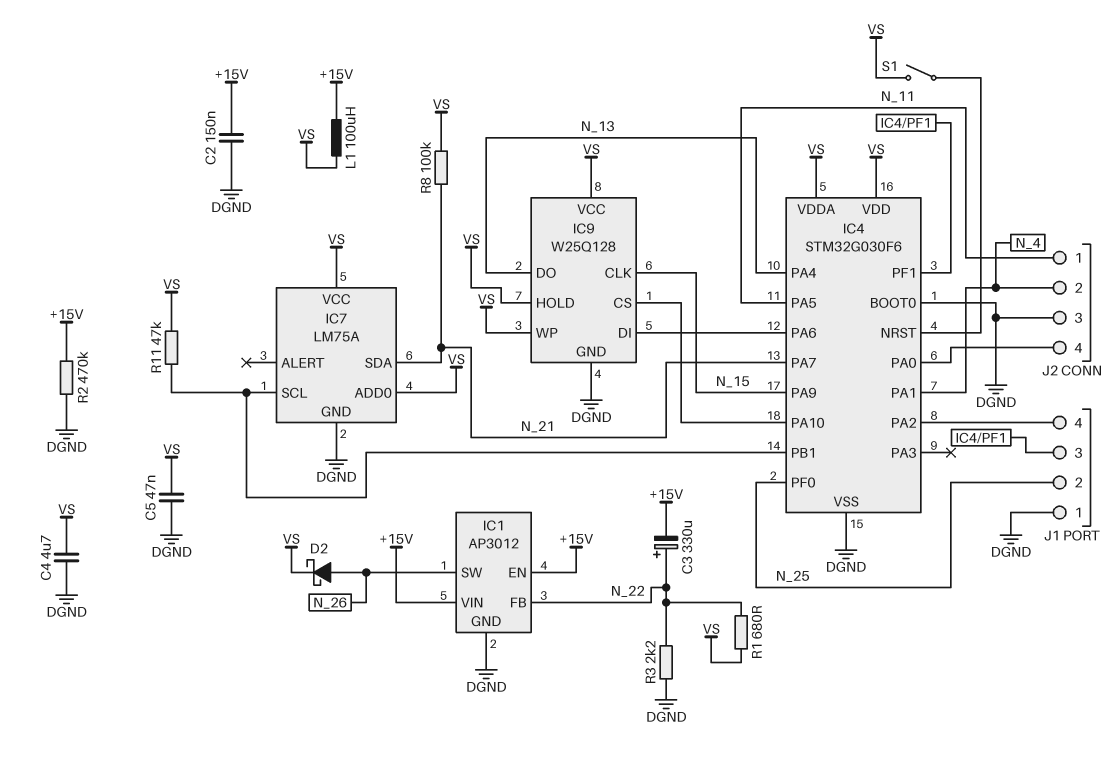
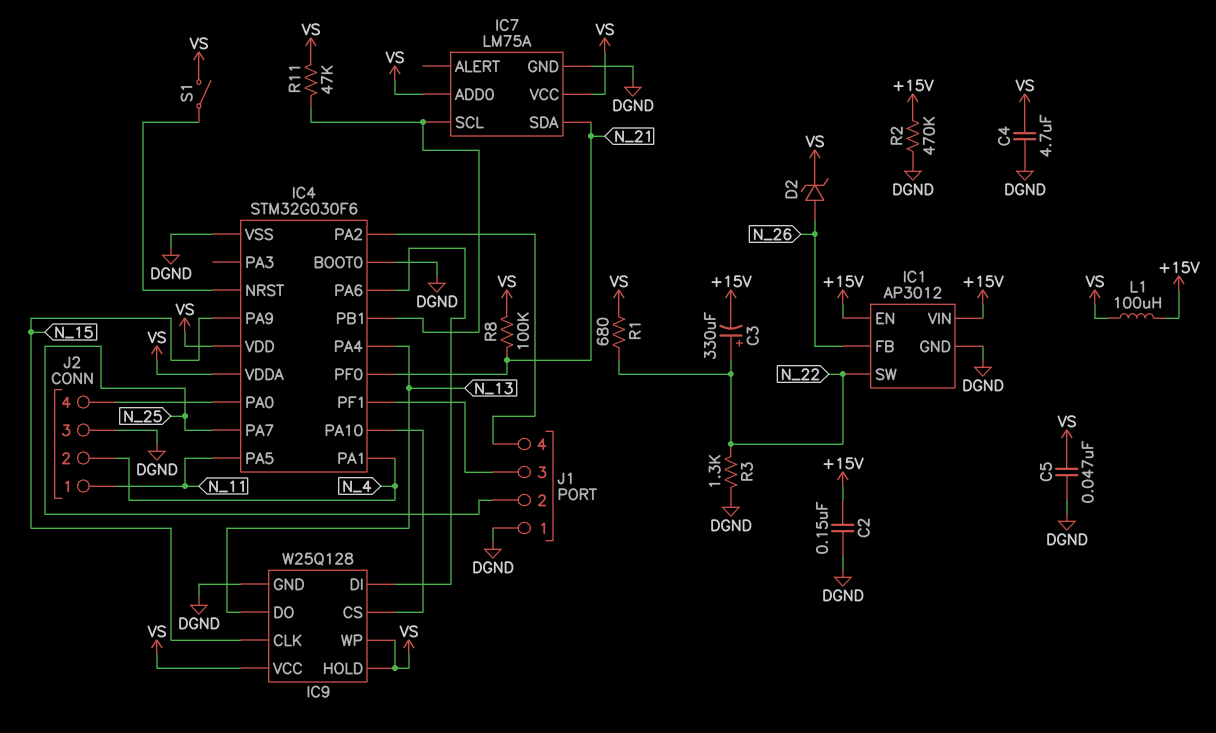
D2: schottky (A N_26, K VS) -> zener (A N_26, K VS)
IC1 pin FB: N_22 -> N_26
IC1 pin SW: N_26 -> N_22
IC4 pin PA7: N_21 -> N_25
IC4 pin PF0: N_25 -> N_21
R3: 2.2k (DGND, N_22) -> 1.3k (DGND, N_22)

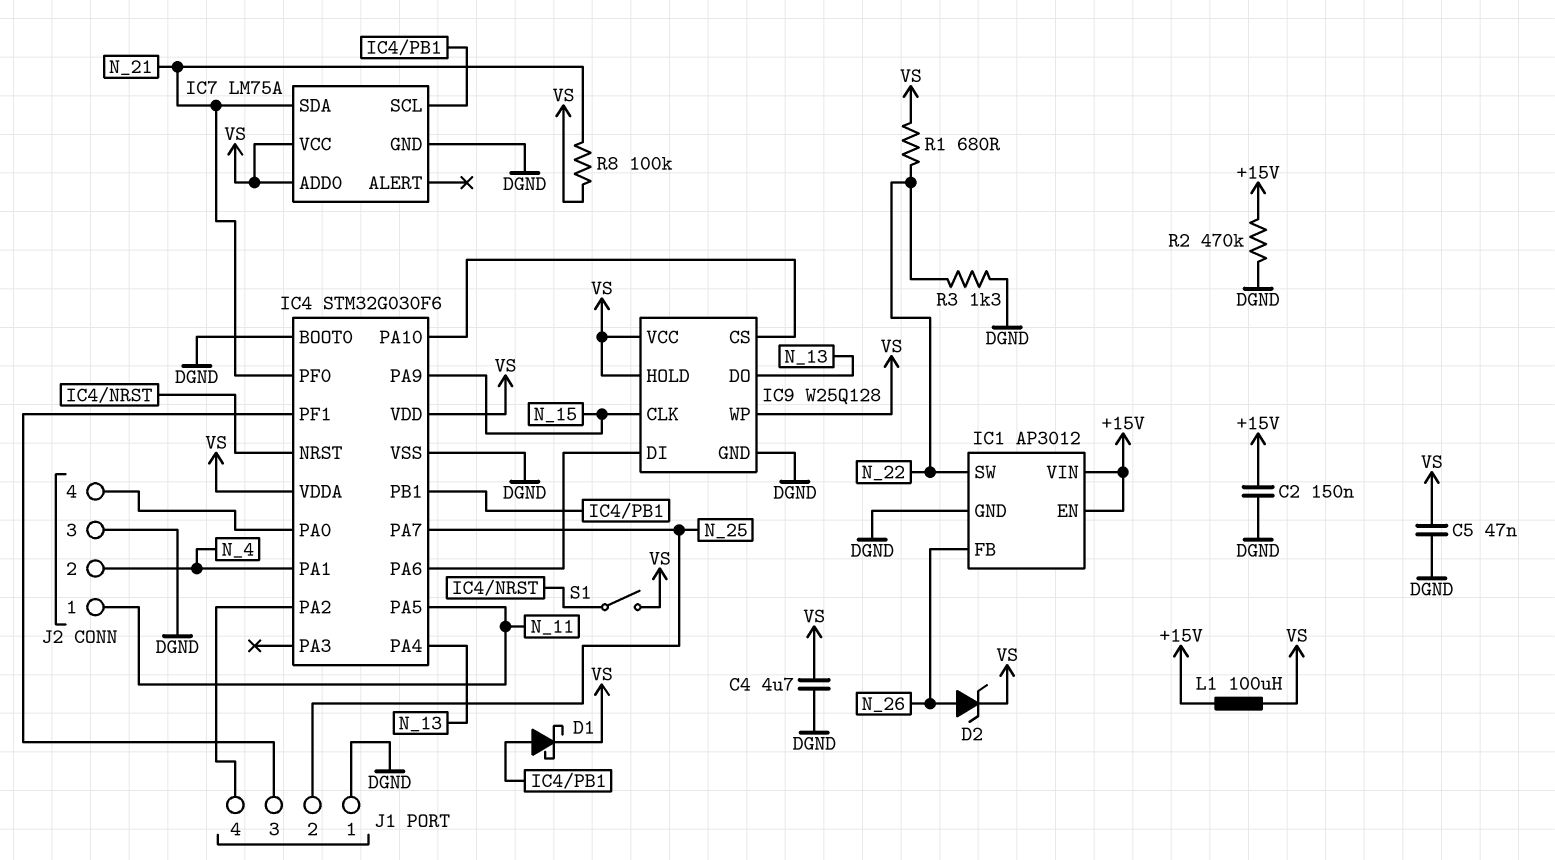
C3: 330uF (plus N_22, minus +15V) -> none
D1: none -> schottky (A IC4/PB1, K VS)
R11: 47k (IC4/PB1, VS) -> none

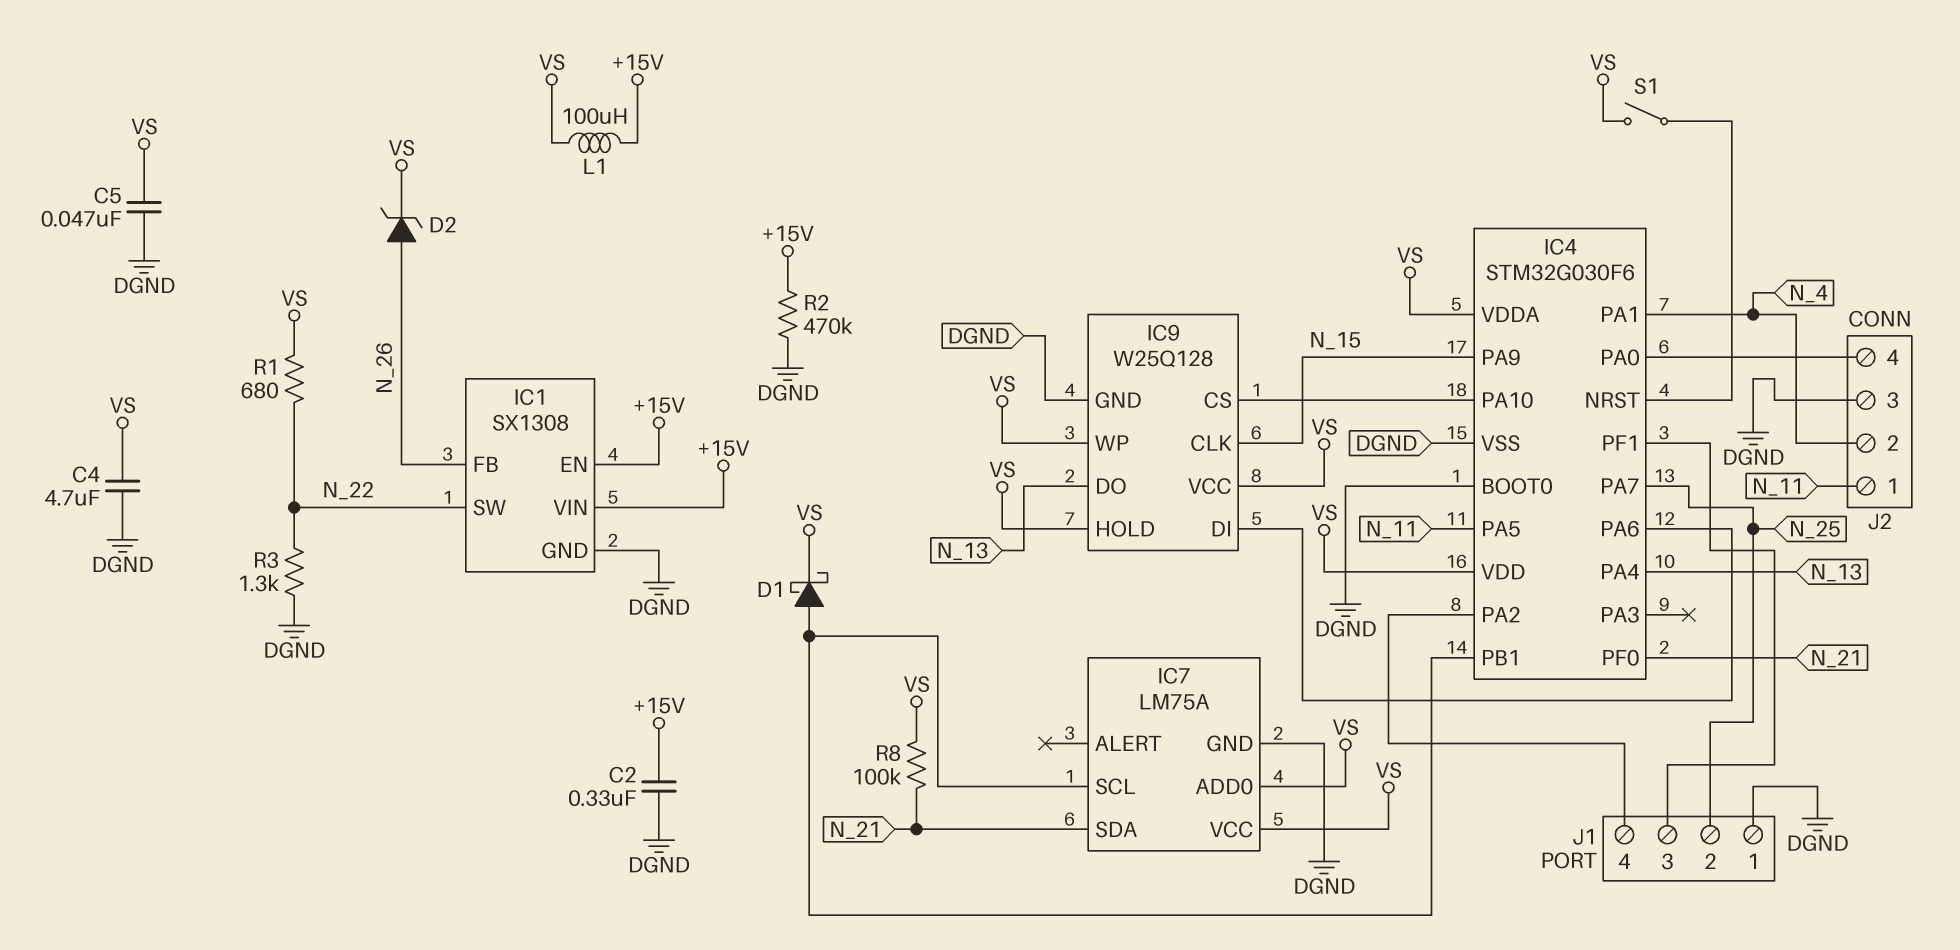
C2: 150nF (+15V, DGND) -> 330nF (+15V, DGND)
IC1: AP3012 -> SX1308

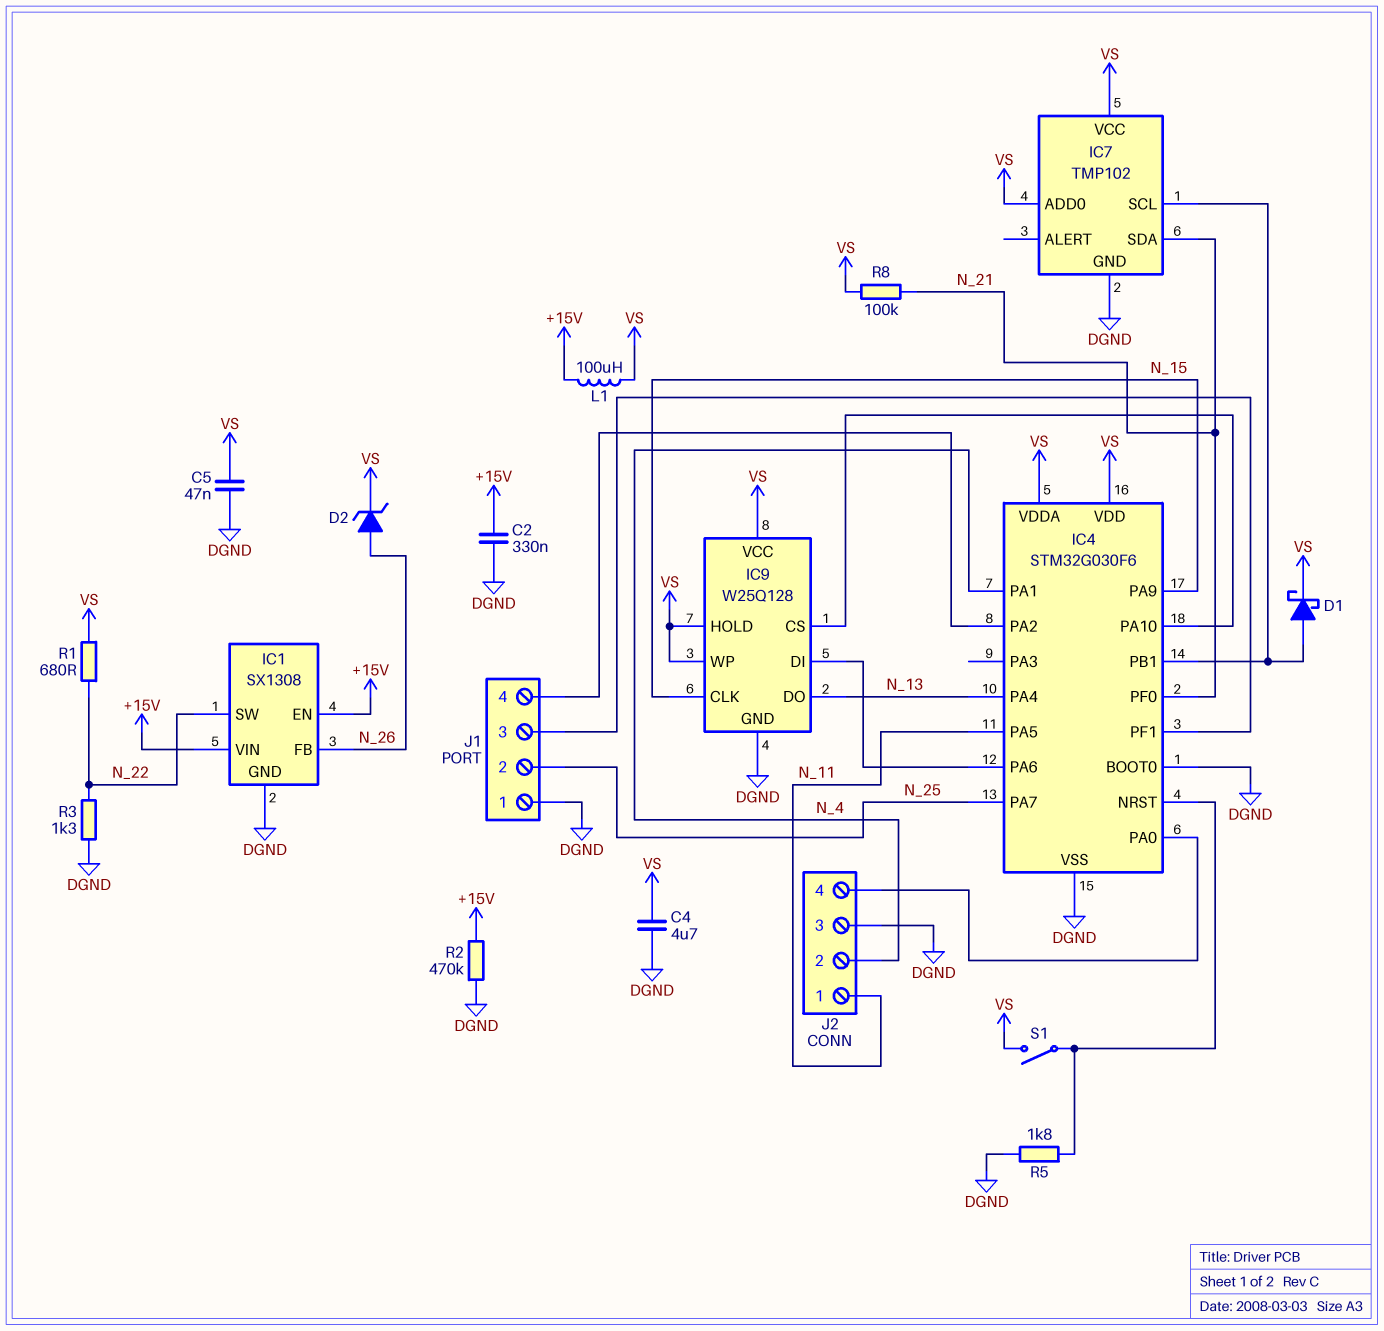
IC7: LM75A -> TMP102
R5: none -> 1.8k (DGND, IC4/NRST)

